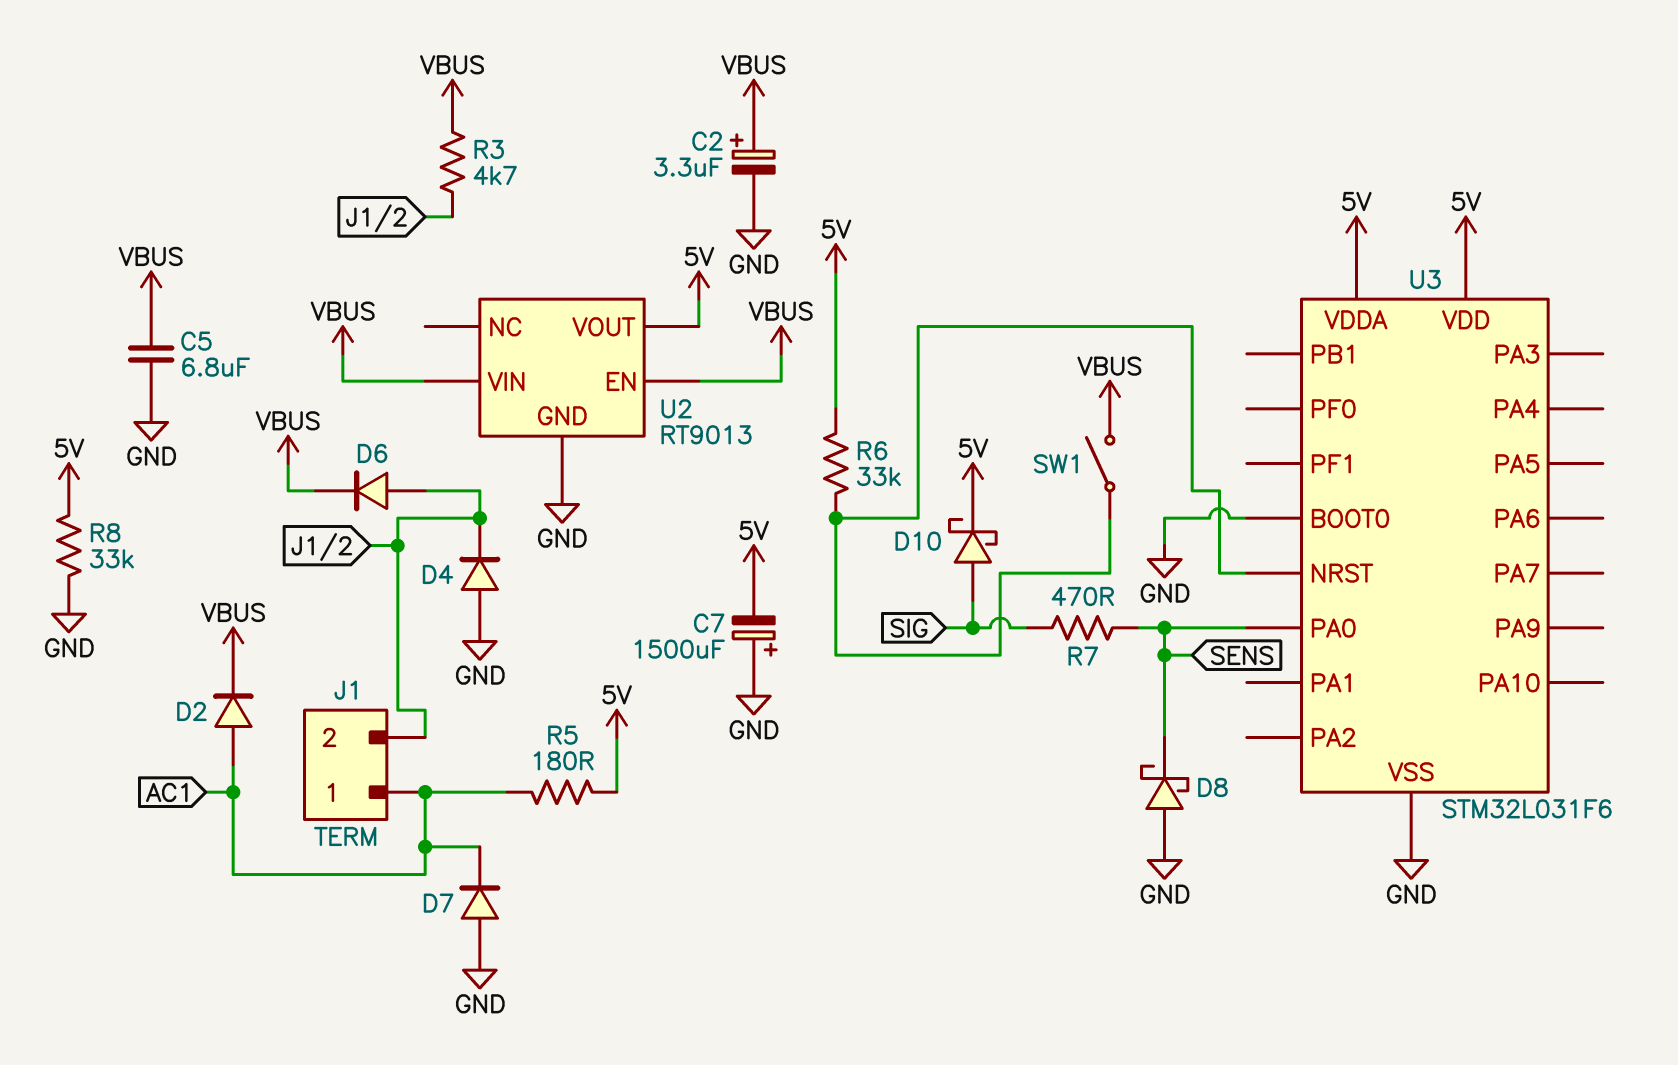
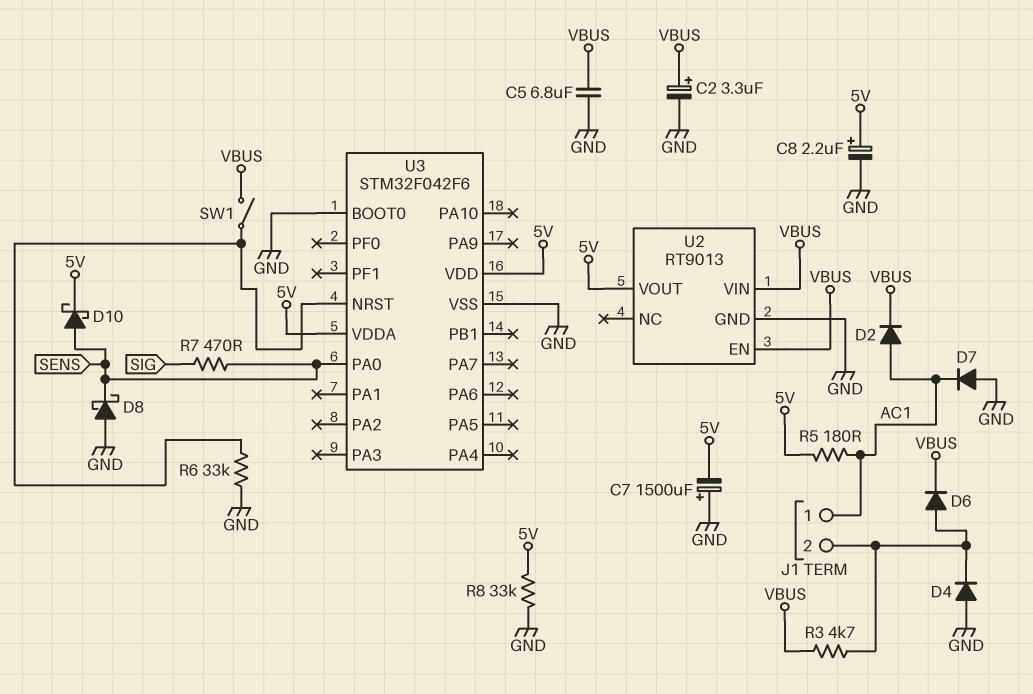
C8: none -> 2.2uF (plus 5V, minus GND)
D10: schottky (A SIG, K 5V) -> schottky (A SENS, K 5V)
R6: 33k (5V, U3/NRST) -> 33k (GND, U3/NRST)
U3: STM32L031F6 -> STM32F042F6

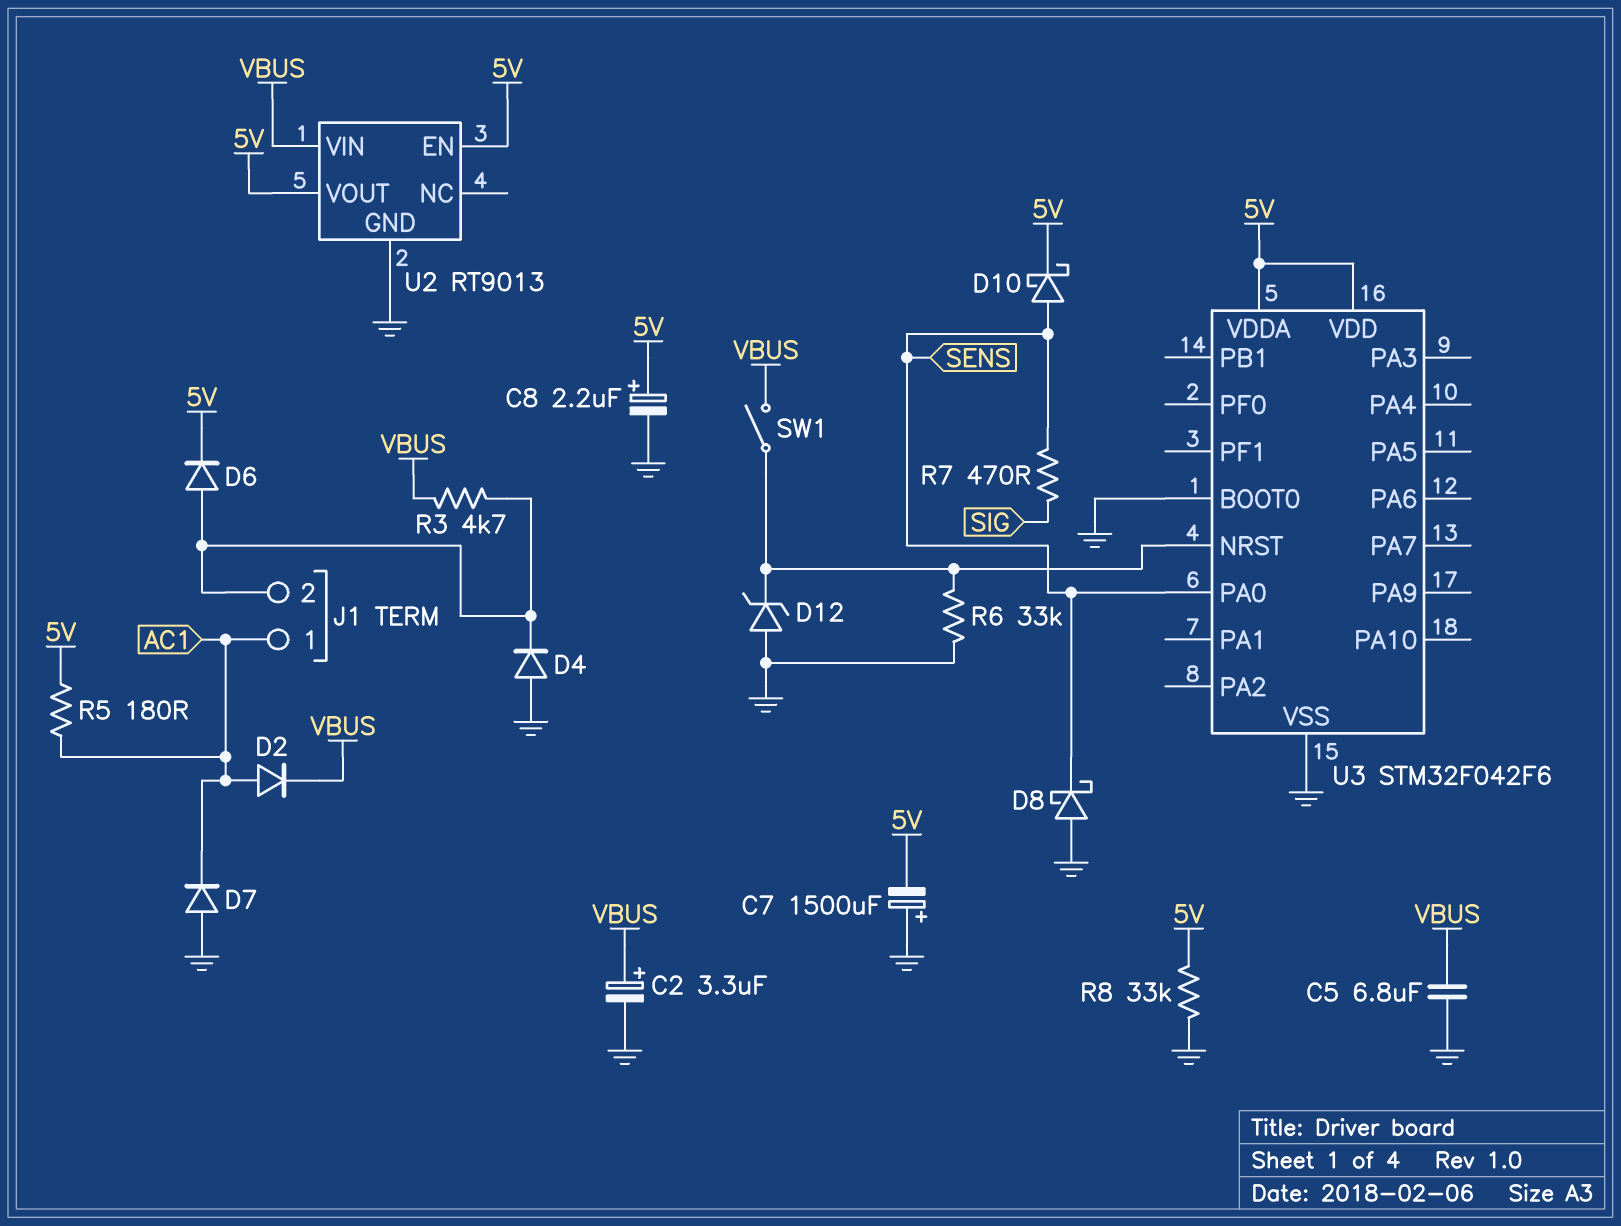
D6: diode (A J1/2, K VBUS) -> diode (A J1/2, K 5V)
D12: none -> zener (A GND, K U3/NRST)
U2 pin EN: VBUS -> 5V

